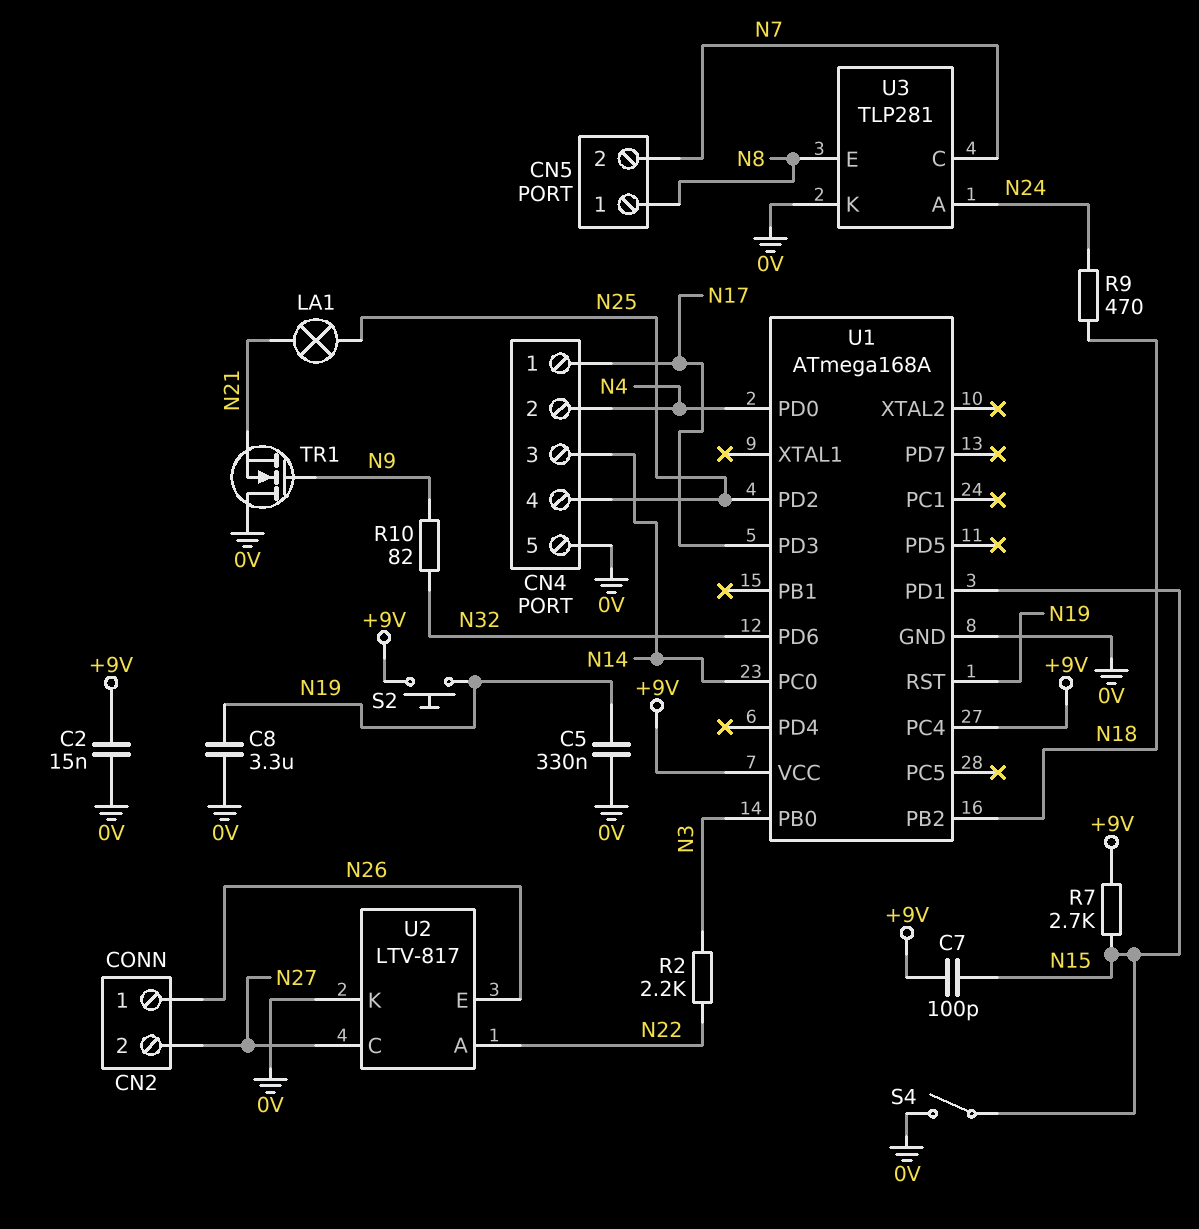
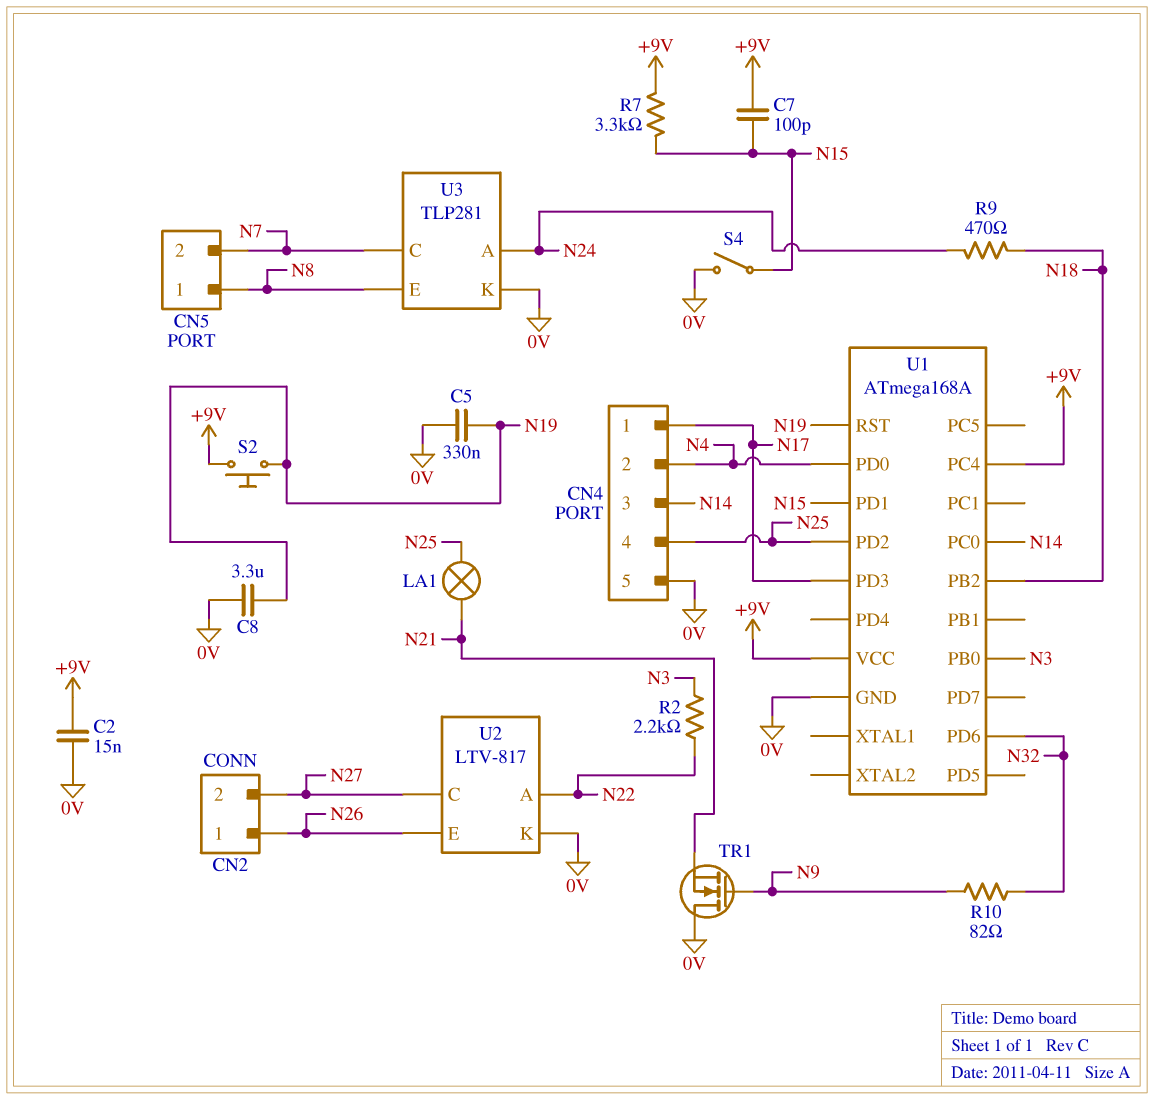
R7: 2.7k (+9V, N15) -> 3.3k (+9V, N15)

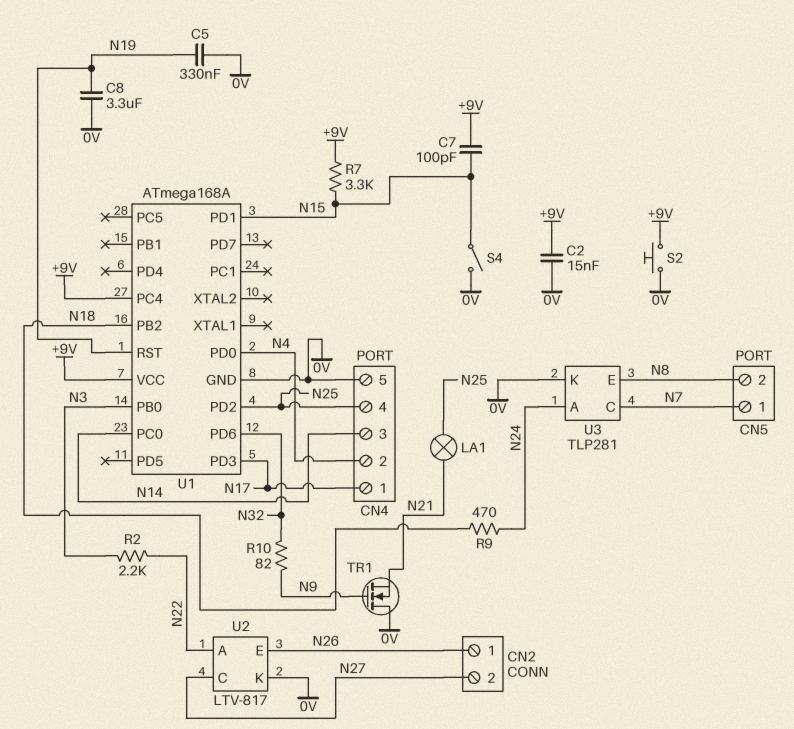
CN5 pin 1: N8 -> N7
CN5 pin 2: N7 -> N8
S2: button (+9V, N19) -> button (+9V, 0V)

